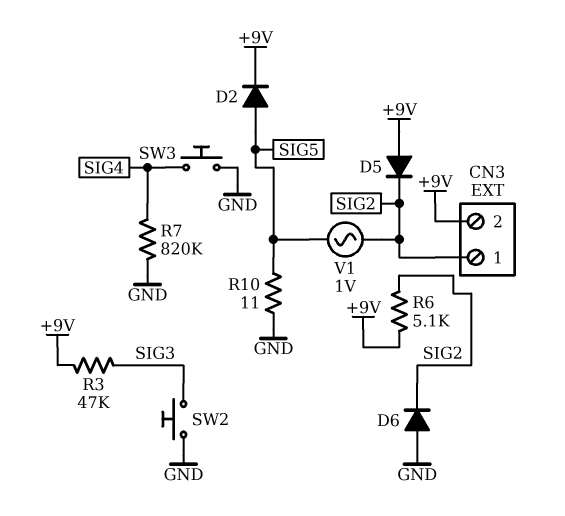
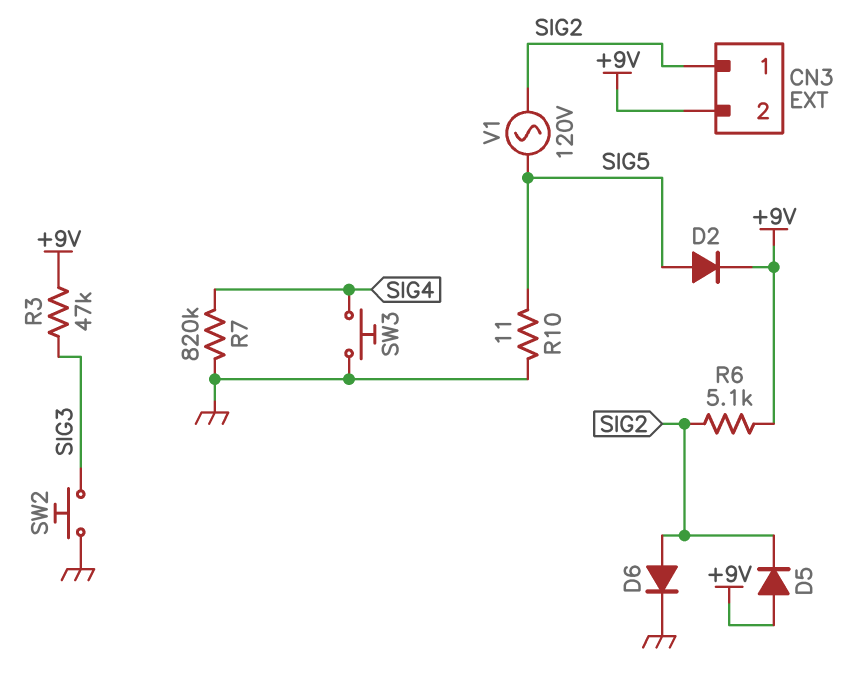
D6: diode (A GND, K SIG2) -> diode (A SIG2, K GND)
V1: AC 1V (SIG2, SIG5) -> AC 120V (SIG2, SIG5)

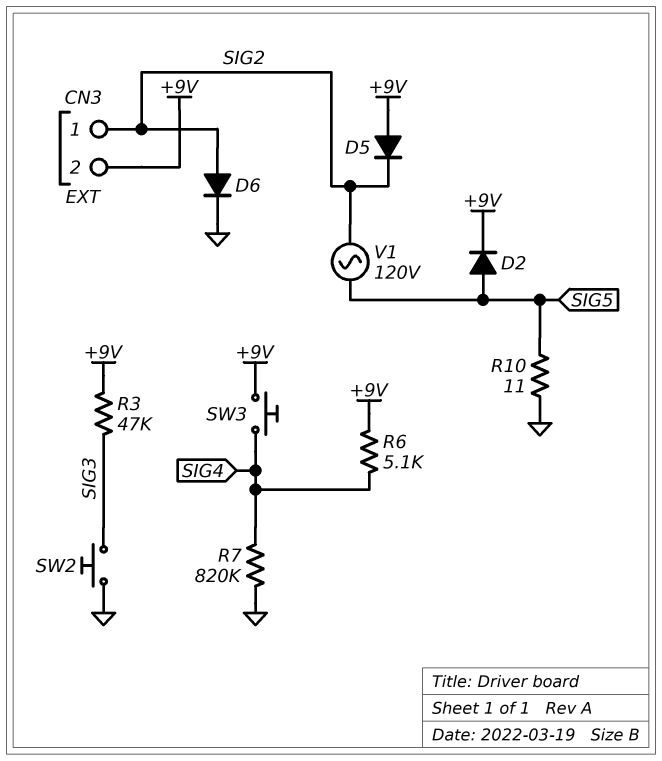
R6: 5.1k (+9V, SIG2) -> 5.1k (+9V, SIG4)
SW3: button (GND, SIG4) -> button (+9V, SIG4)

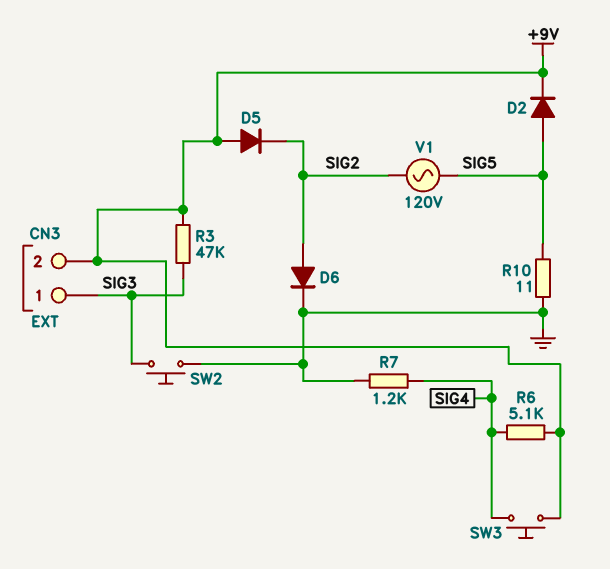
CN3 pin 1: SIG2 -> SIG3
R7: 820k (GND, SIG4) -> 1.2k (GND, SIG4)

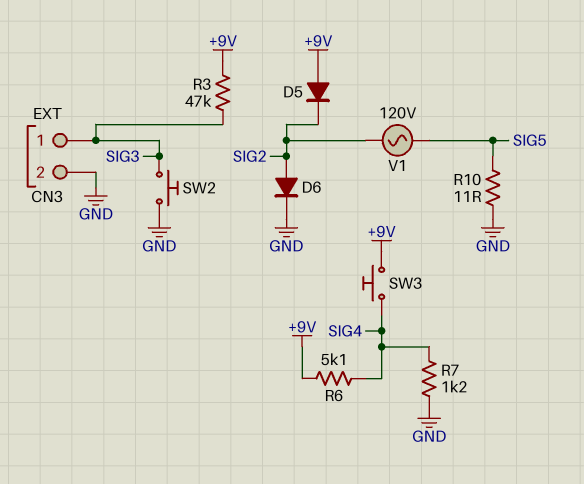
CN3 pin 2: +9V -> GND
D2: diode (A SIG5, K +9V) -> none

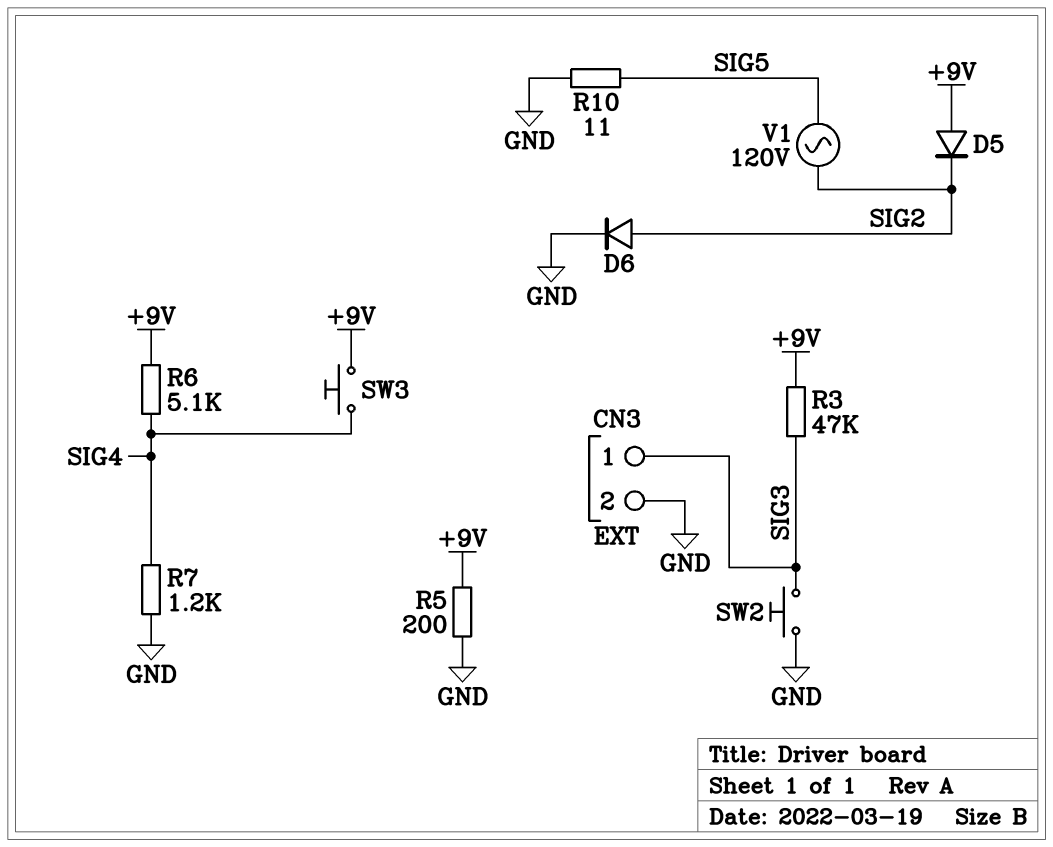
R5: none -> 200 (+9V, GND)

